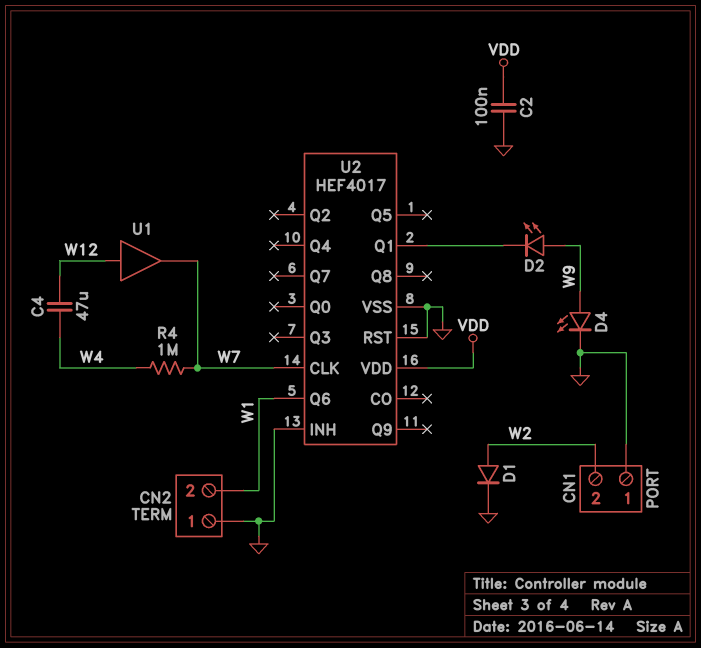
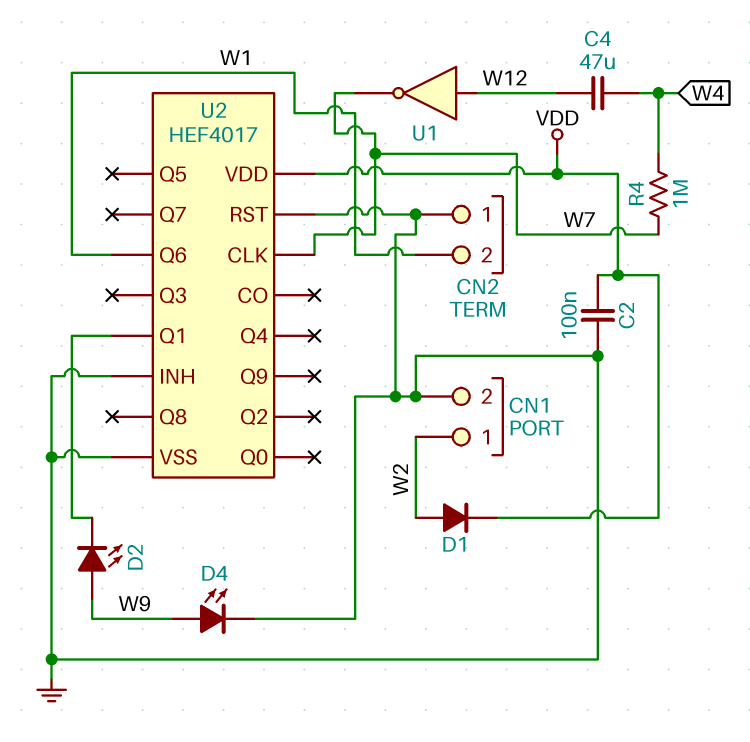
CN1 pin 1: GND -> W2
CN1 pin 2: W2 -> GND
D1: diode (A W2, K GND) -> diode (A W2, K VDD)
U1: buffer (in W12, out W7) -> NOT (in W12, out W7)

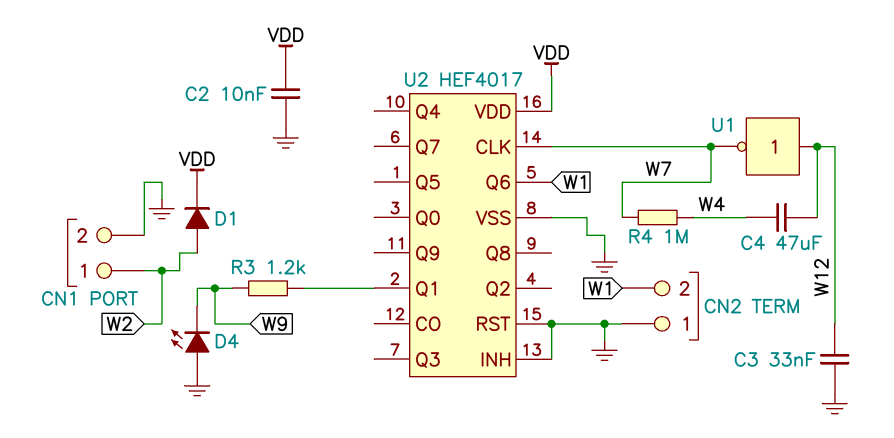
C2: 100nF (GND, VDD) -> 10nF (GND, VDD)
C3: none -> 33nF (GND, W12)
D2: LED (A W9, K U2/Q1) -> none
D4: LED (A W9, K GND) -> LED (A GND, K W9)
R3: none -> 1.2k (U2/Q1, W9)

